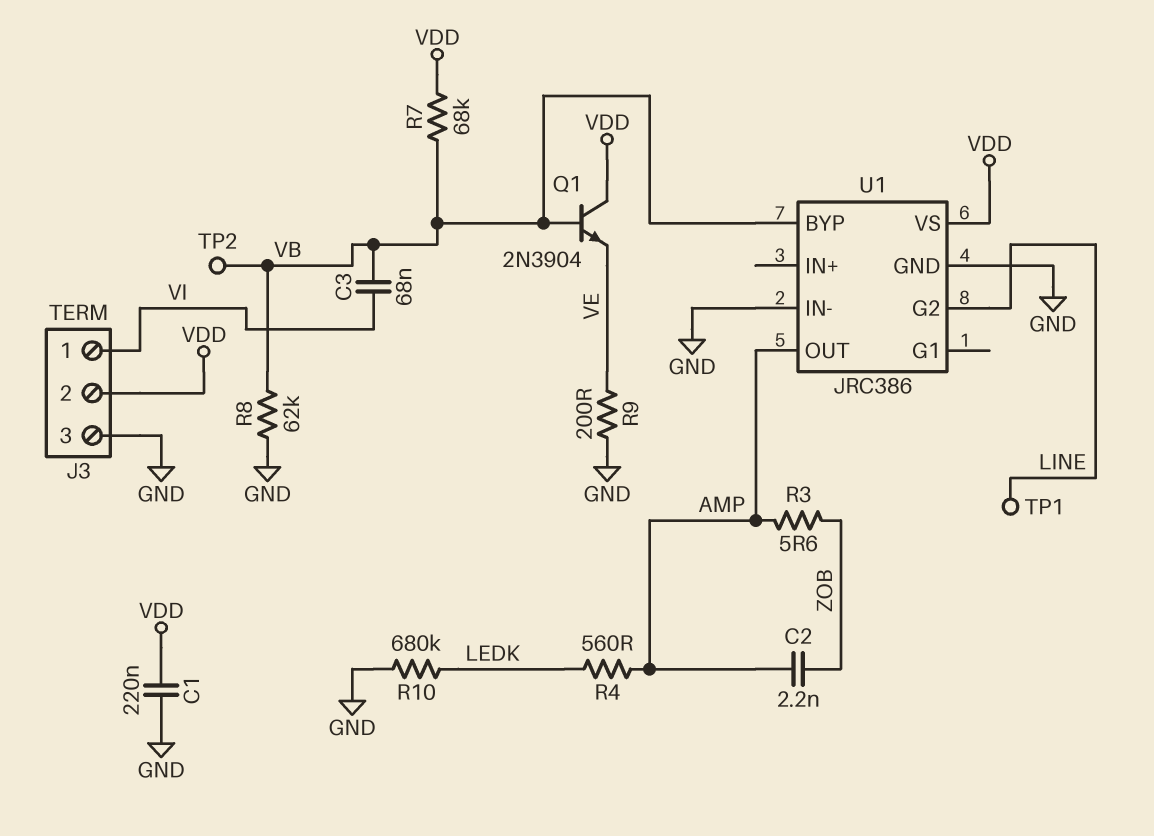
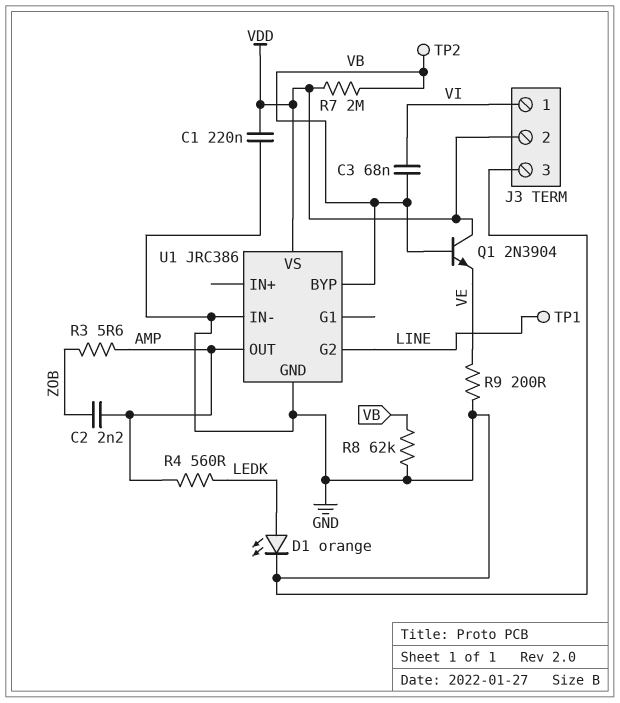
D1: none -> LED orange (A LEDK, K GND)
R7: 68k (VB, VDD) -> 2M (VB, VDD)
R10: 680k (GND, LEDK) -> none

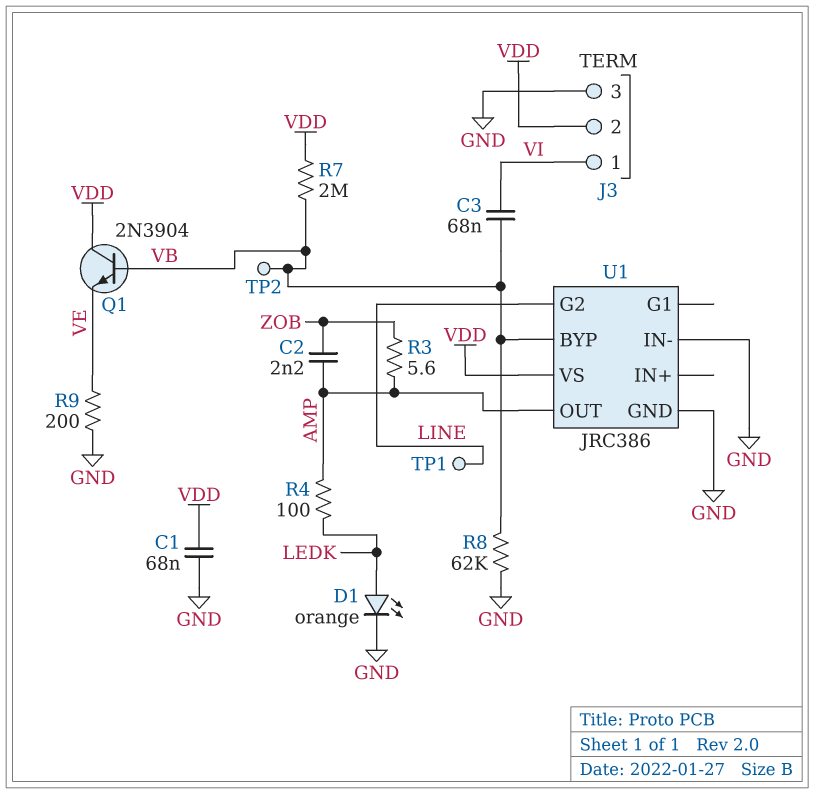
C1: 220nF (GND, VDD) -> 68nF (GND, VDD)
R4: 560 (AMP, LEDK) -> 100 (AMP, LEDK)

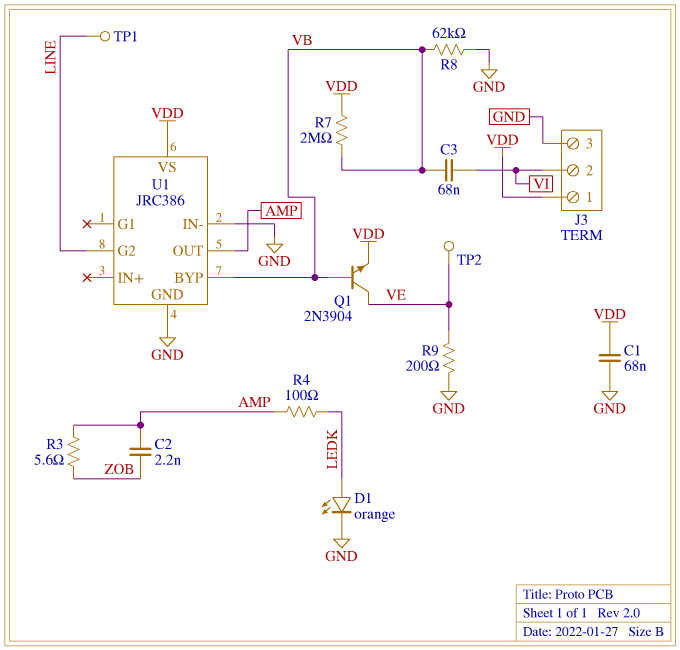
J3 pin 1: VI -> VDD
J3 pin 2: VDD -> VI
Q1: NPN 2N3904 (B VB, C VDD, E VE) -> NPN 2N3904 (B VB, C VE, E VDD)
TP2: test point (VB) -> test point (VE)

